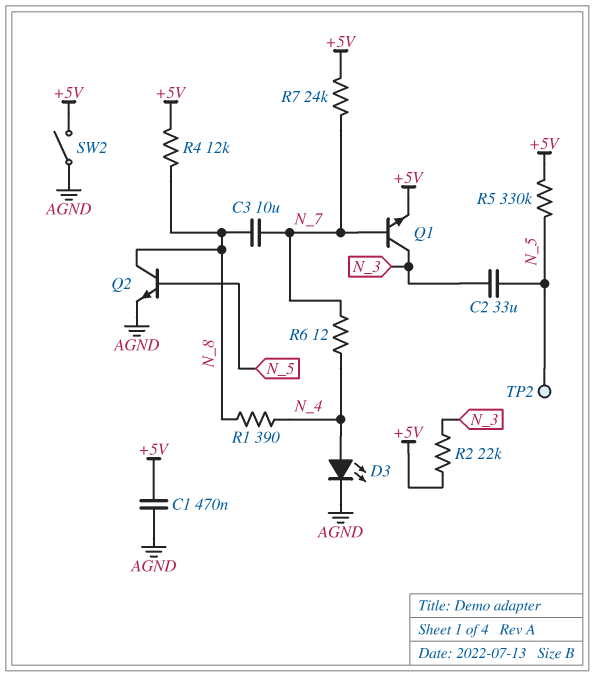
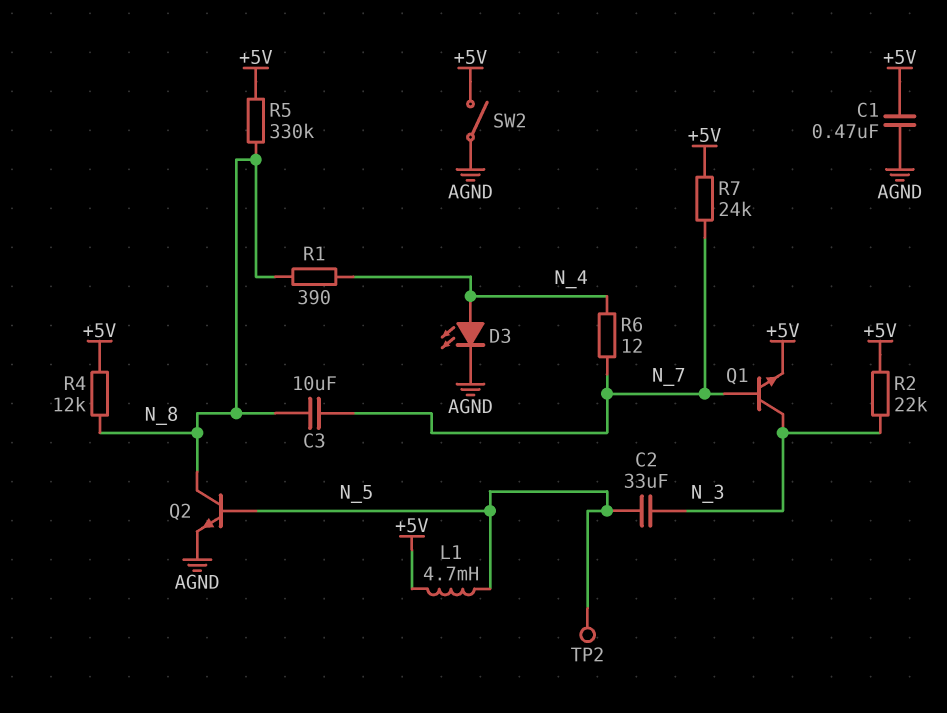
L1: none -> 4.7mH (+5V, N_5)
R5: 330k (+5V, N_5) -> 330k (+5V, N_8)

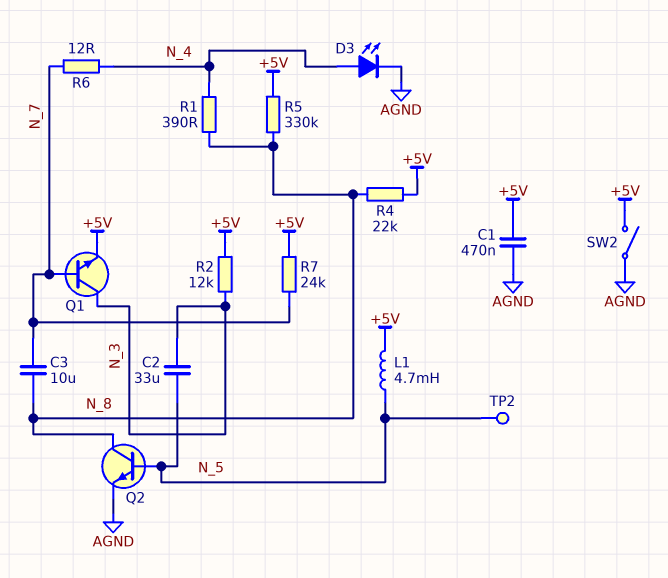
R2: 22k (+5V, N_3) -> 12k (+5V, N_3)
R4: 12k (+5V, N_8) -> 22k (+5V, N_8)

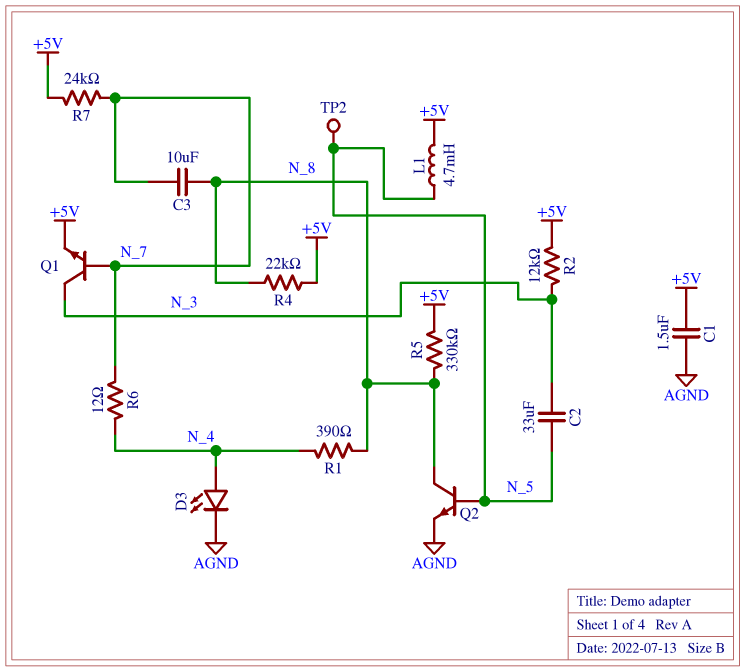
C1: 470nF (+5V, AGND) -> 1.5uF (+5V, AGND)
SW2: switch (+5V, AGND) -> none

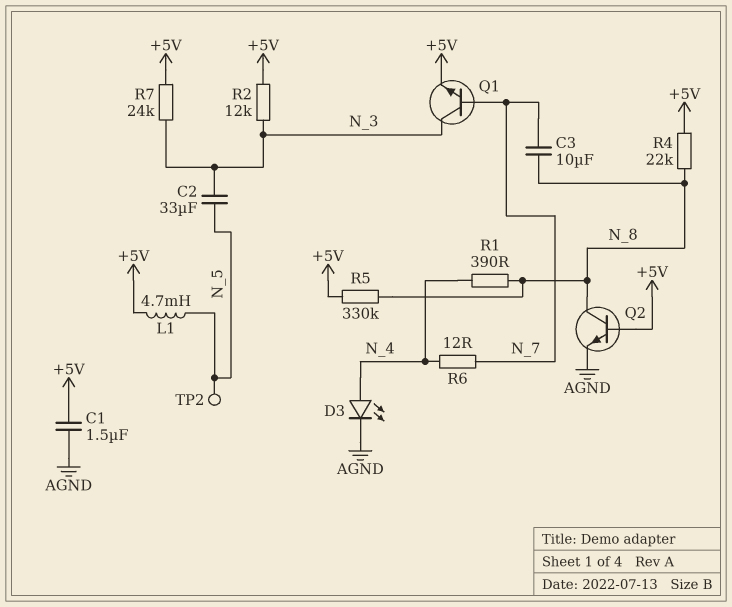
Q2: NPN (B N_5, C N_8, E AGND) -> NPN (B +5V, C N_8, E AGND)
R7: 24k (+5V, N_7) -> 24k (+5V, N_3)

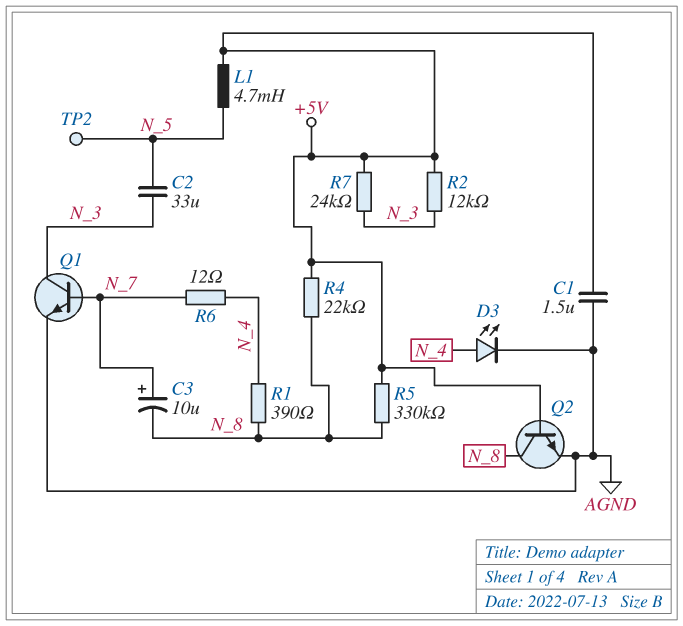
C3: 10uF (N_7, N_8) -> 10uF (plus N_7, minus N_8)
Q1: NPN (B N_7, C N_3, E +5V) -> NPN (B N_7, C N_3, E AGND)

